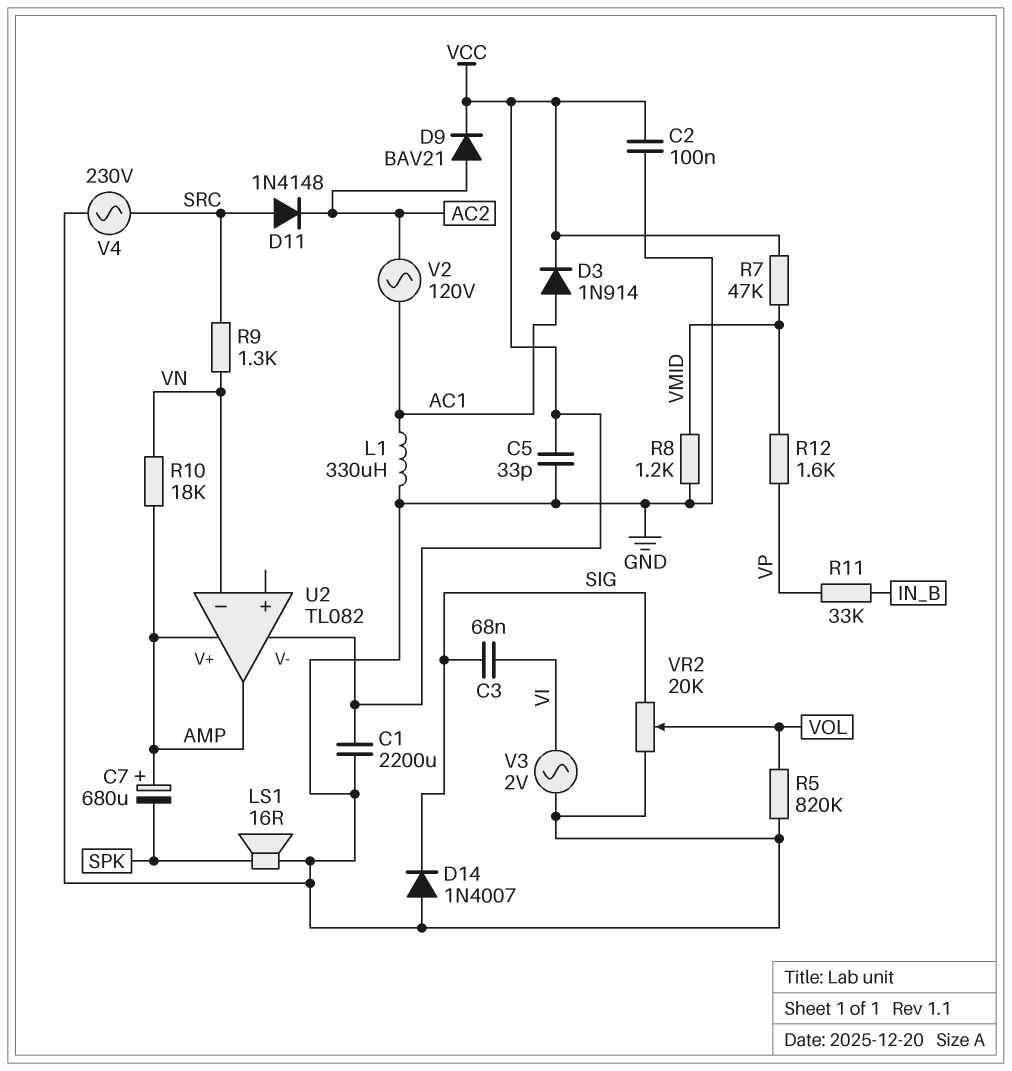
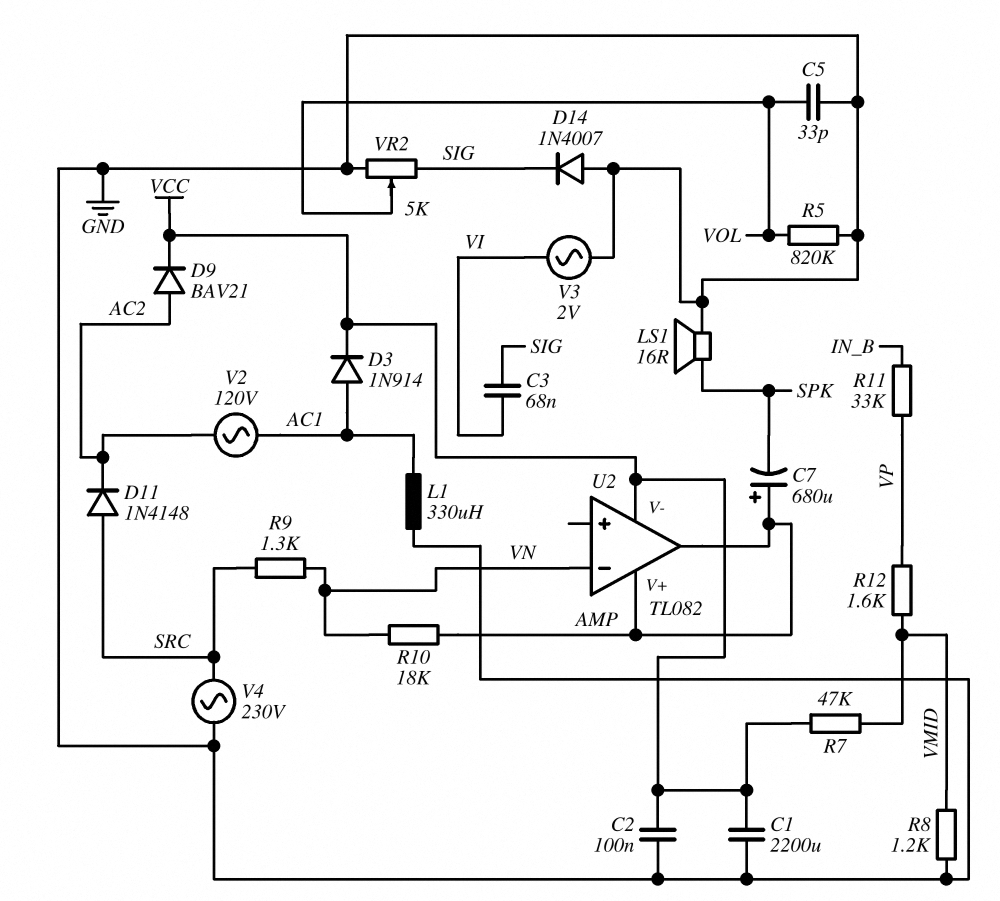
C5: 33pF (GND, VCC) -> 33pF (GND, VOL)
VR2: 20k (GND, SIG, wiper VOL) -> 5k (GND, SIG, wiper VOL)

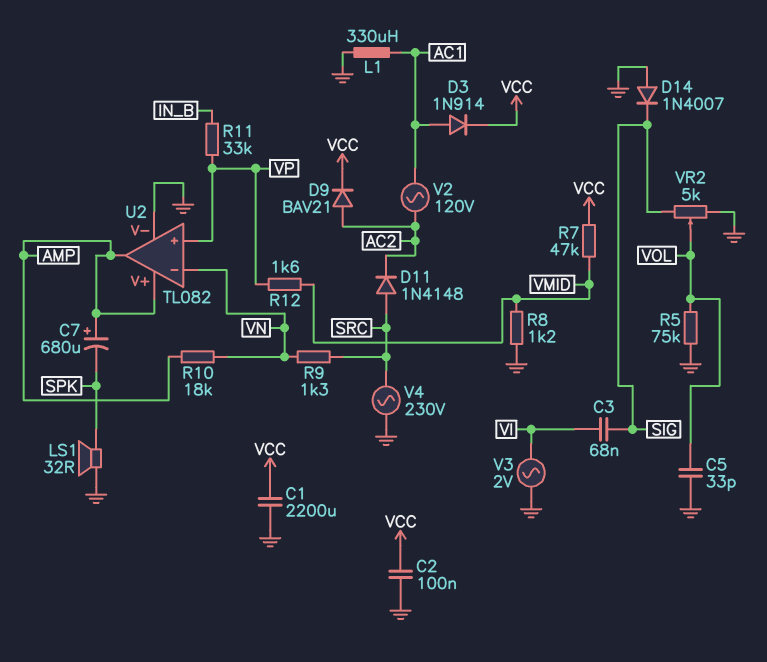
LS1: speaker 16R (GND, SPK) -> speaker 32R (GND, SPK)
R5: 820k (GND, VOL) -> 75k (GND, VOL)
U2 pin V-: VCC -> GND
U2 pin in+: none -> VP

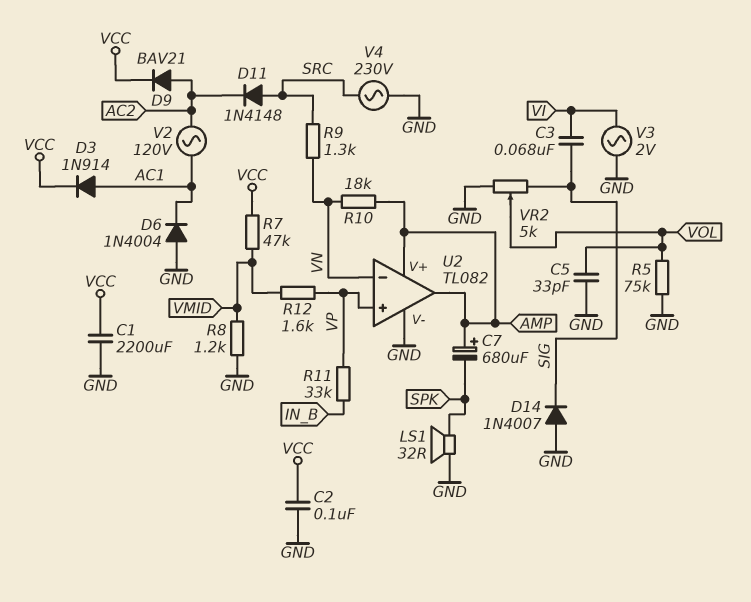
D6: none -> diode 1N4004 (A GND, K AC1)
L1: 330uH (AC1, GND) -> none

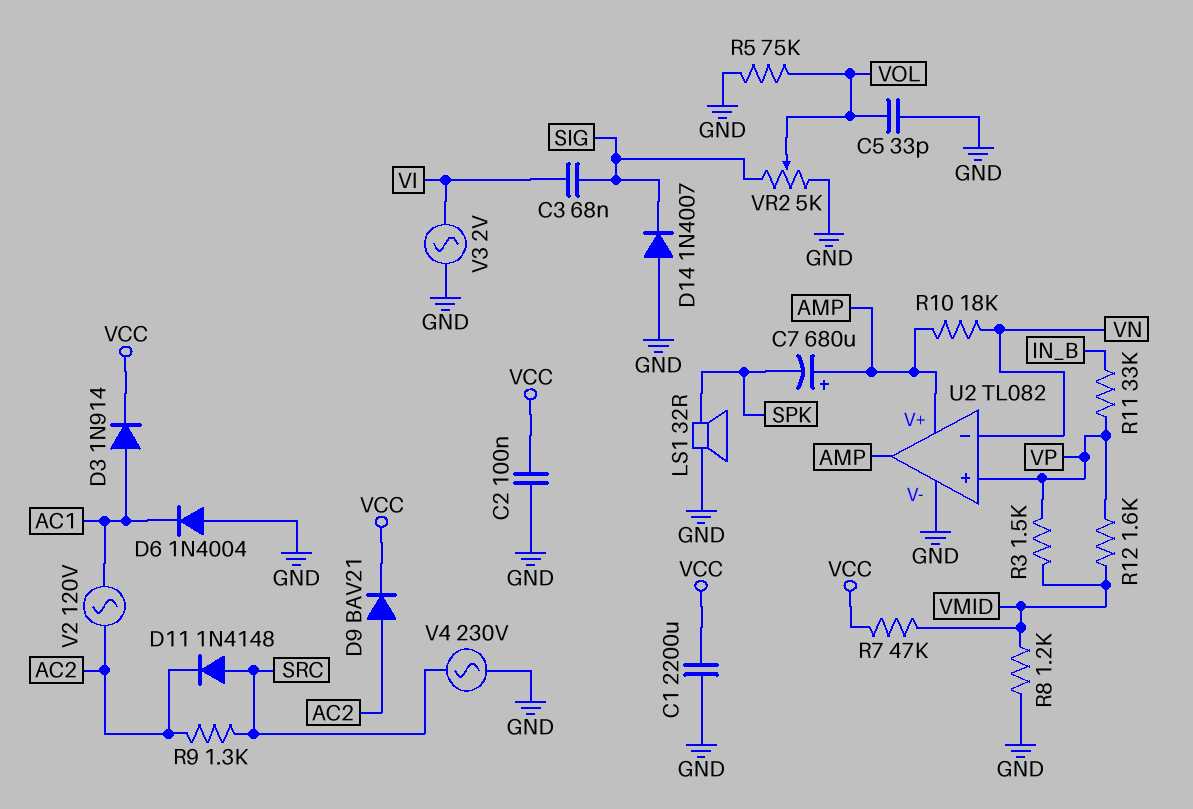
R3: none -> 1.5k (VMID, VP)
R9: 1.3k (SRC, VN) -> 1.3k (AC2, SRC)

